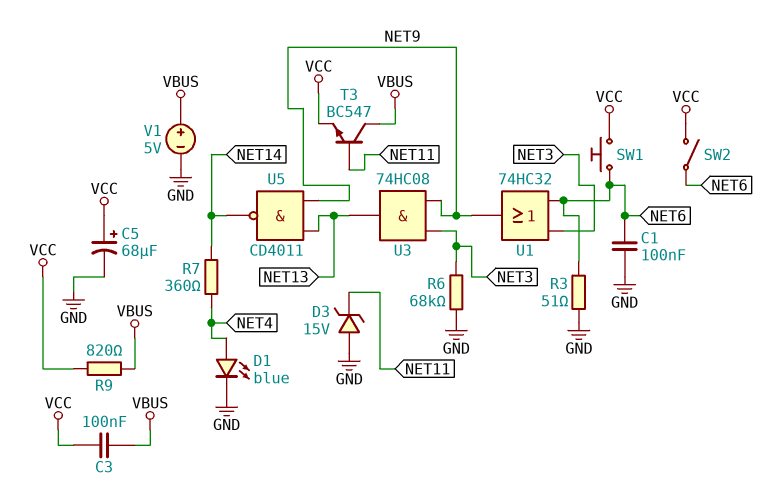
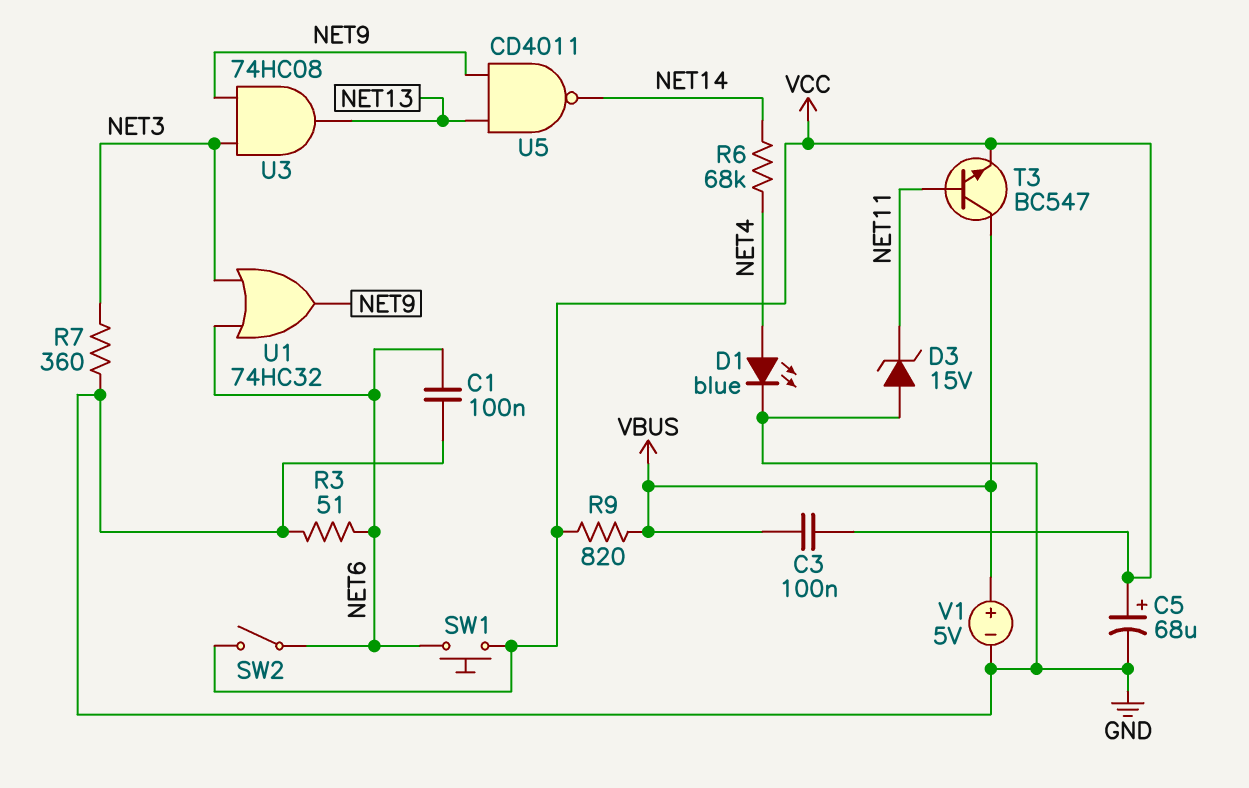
R6: 68k (GND, NET3) -> 68k (NET4, NET14)
R7: 360 (NET4, NET14) -> 360 (GND, NET3)

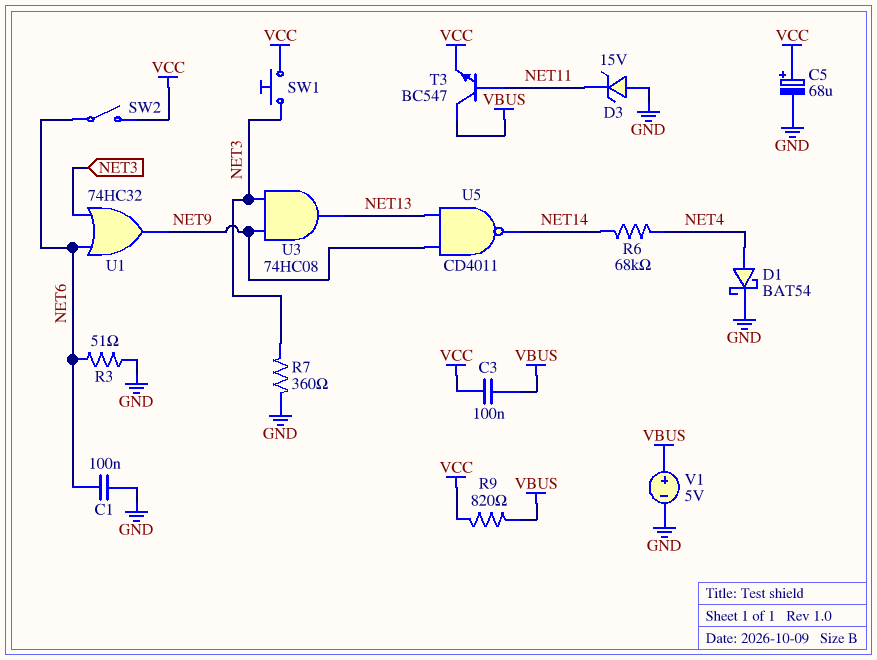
D1: LED blue (A NET4, K GND) -> schottky BAT54 (A NET4, K GND)
SW1: button (NET6, VCC) -> button (NET3, VCC)

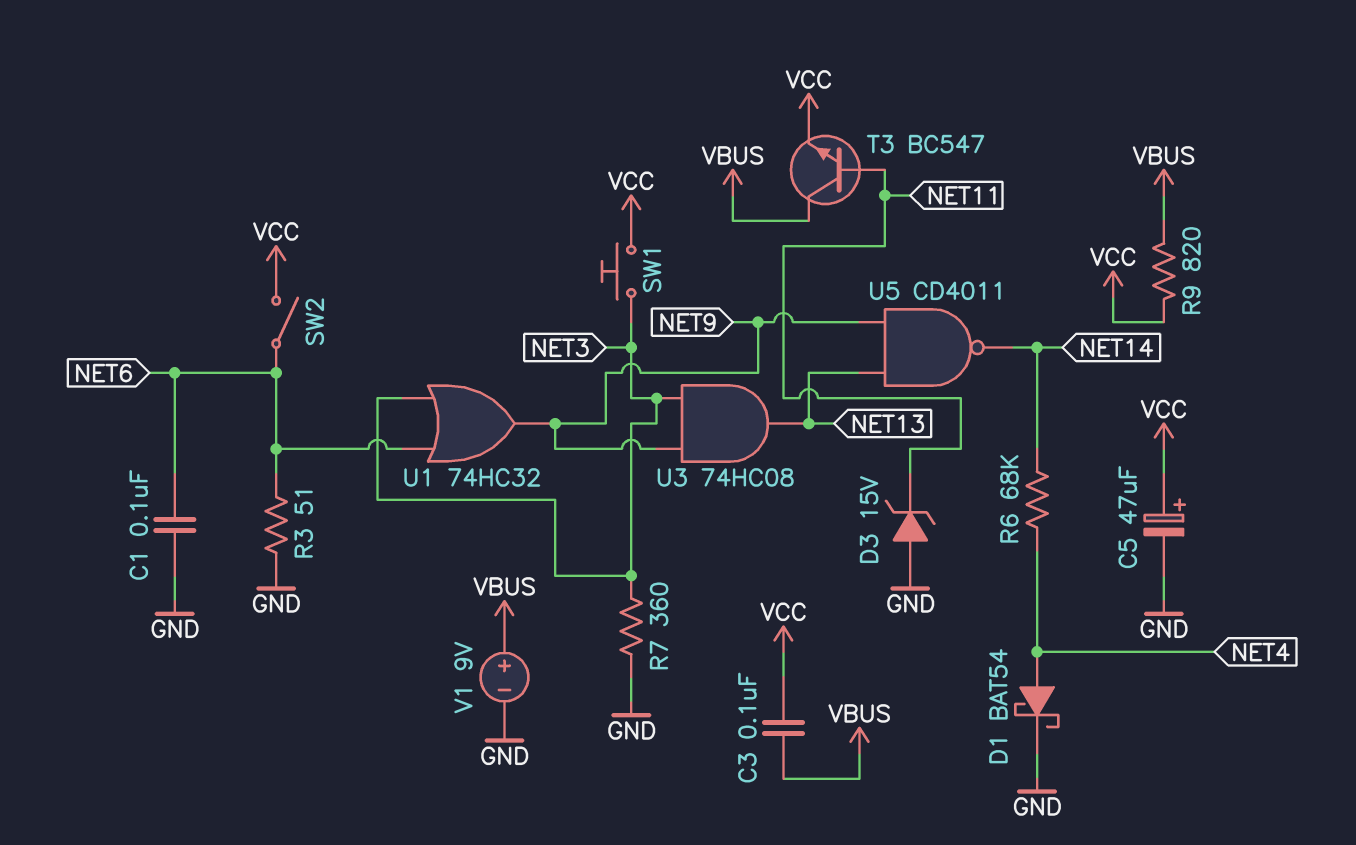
C5: 68uF (plus VCC, minus GND) -> 47uF (plus VCC, minus GND)
V1: 5V (plus VBUS, minus GND) -> 9V (plus VBUS, minus GND)

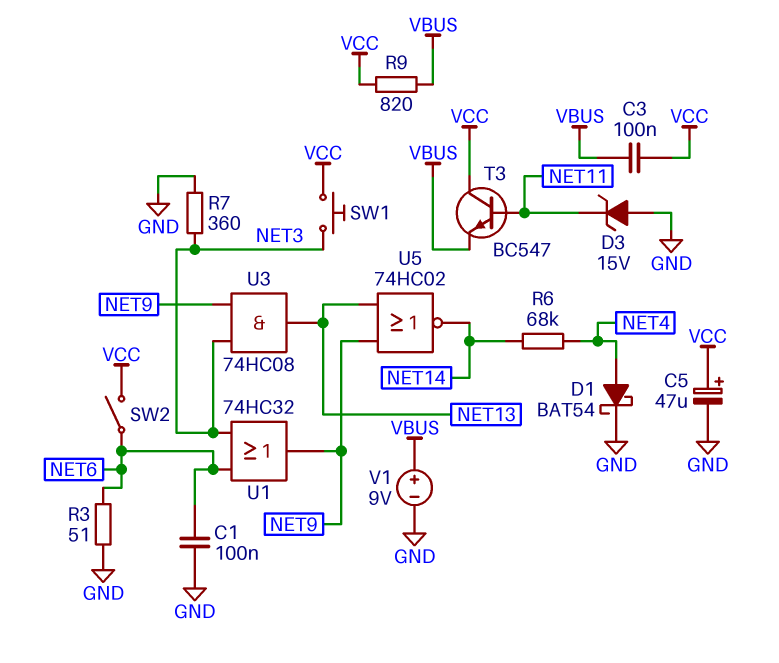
T3: NPN BC547 (B NET11, C VBUS, E VCC) -> NPN BC547 (B NET11, C VCC, E VBUS)
U5: NAND CD4011 (in NET9, in NET13, out NET14) -> NOR 74HC02 (in NET9, in NET13, out NET14)

